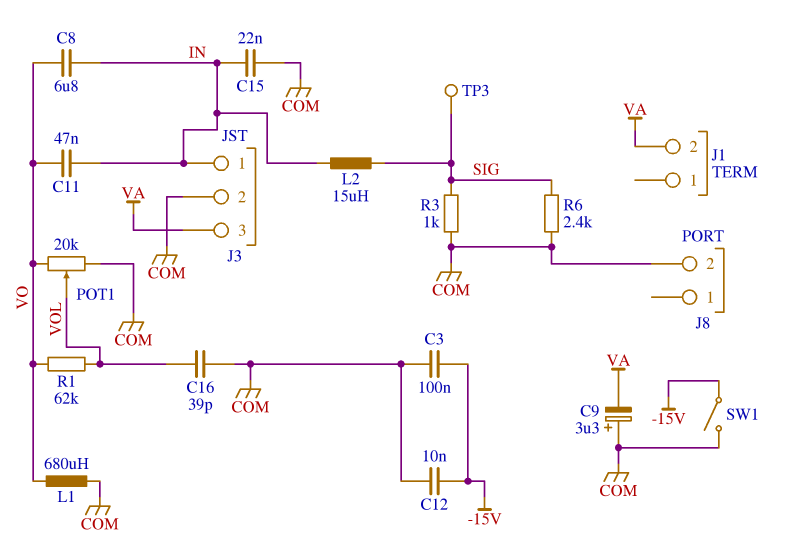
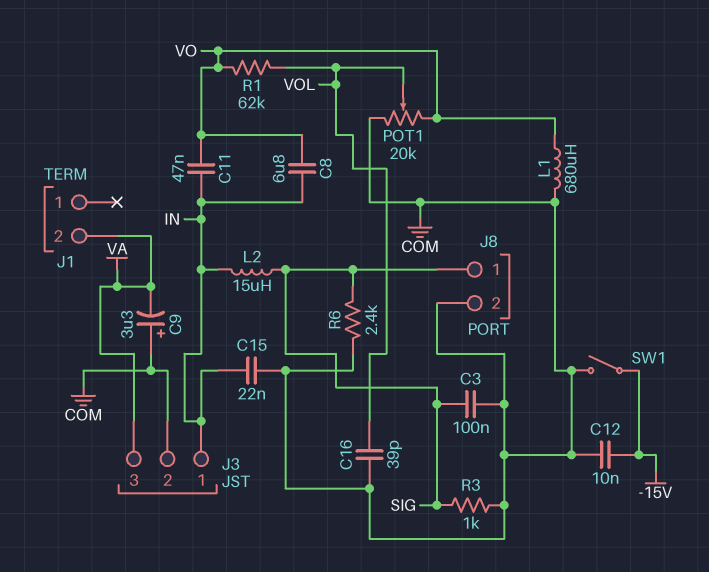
C3: 100nF (-15V, COM) -> 100nF (COM, SIG)
J8 pin 1: none -> SIG
TP3: test point (SIG) -> none

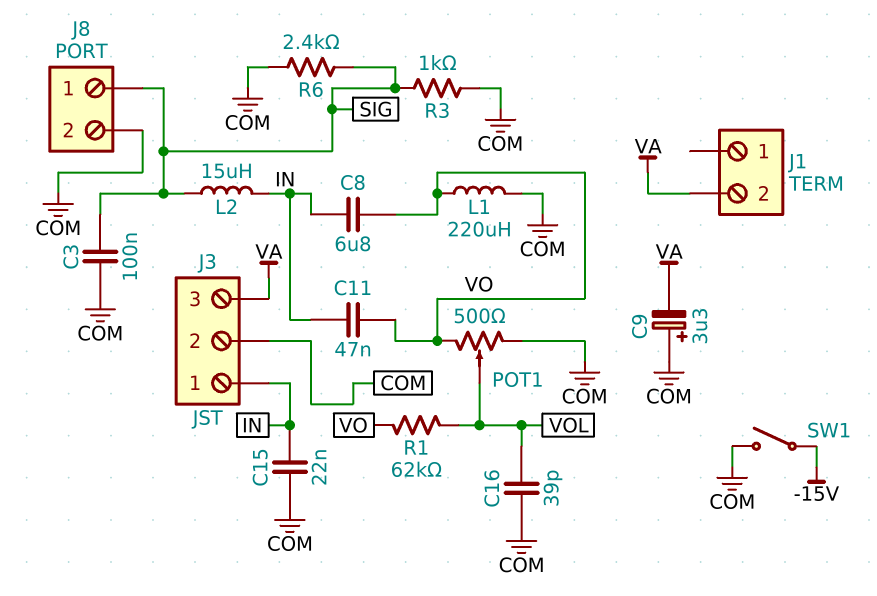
C12: 10nF (-15V, COM) -> none
L1: 680uH (COM, VO) -> 220uH (COM, VO)
POT1: 20k (COM, VO, wiper VOL) -> 500 (COM, VO, wiper VOL)

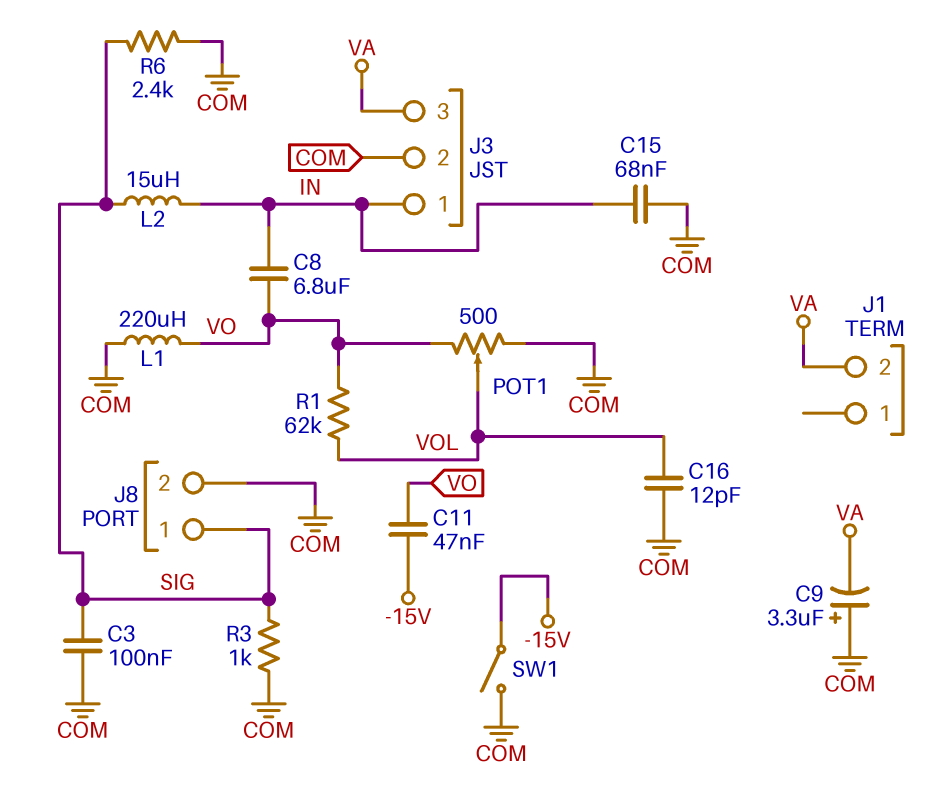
C11: 47nF (IN, VO) -> 47nF (-15V, VO)
C15: 22nF (COM, IN) -> 68nF (COM, IN)
C16: 39pF (COM, VOL) -> 12pF (COM, VOL)

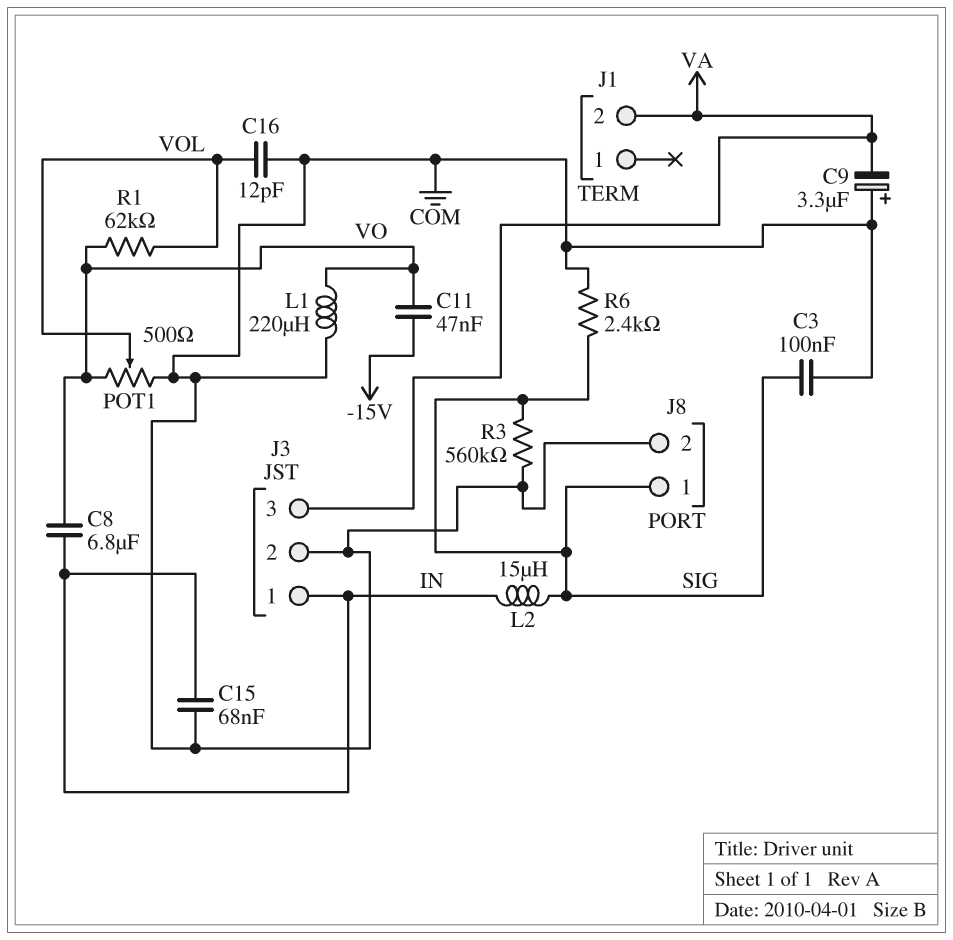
R3: 1k (COM, SIG) -> 560k (COM, SIG)
SW1: switch (-15V, COM) -> none

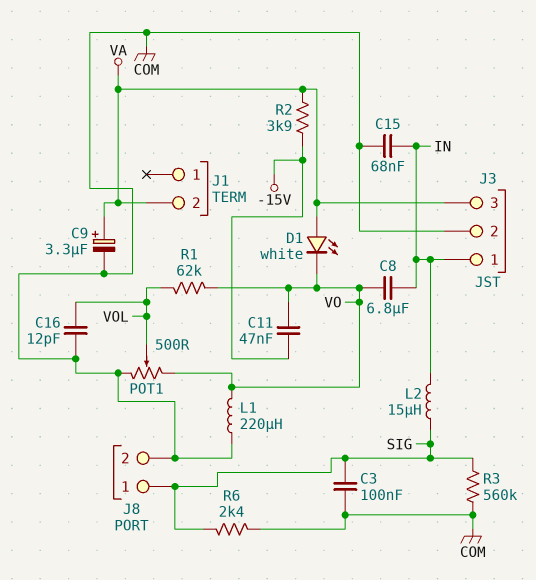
C9: 3.3uF (plus COM, minus VA) -> 3.3uF (plus VA, minus COM)
D1: none -> LED white (A VA, K VO)
R2: none -> 3.9k (-15V, VA)

